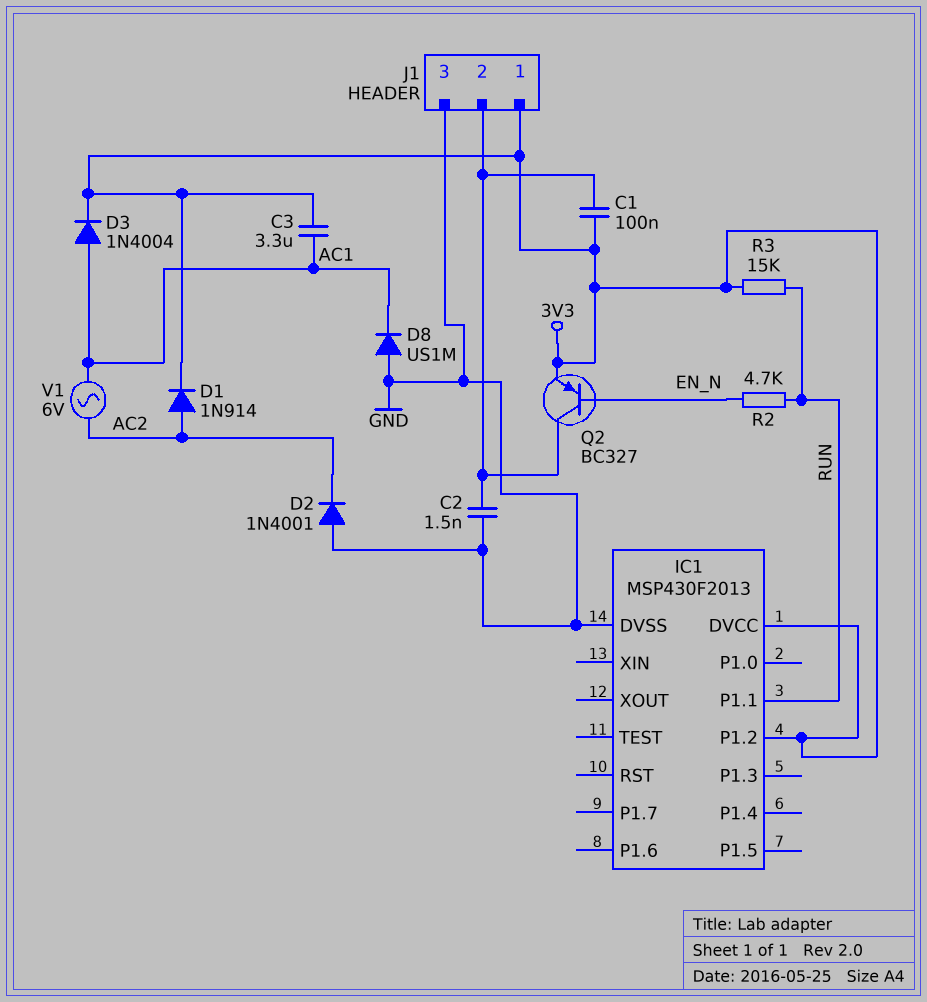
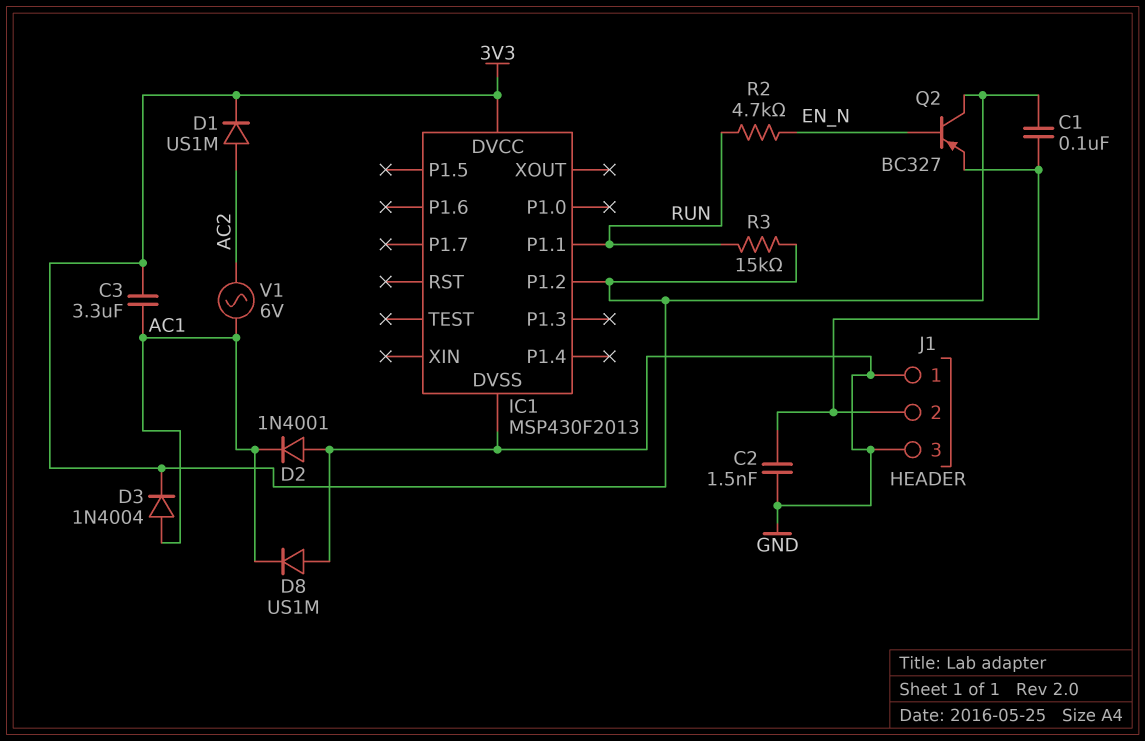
D1: diode 1N914 (A AC2, K 3V3) -> diode US1M (A AC2, K 3V3)
D2: diode 1N4001 (A GND, K AC2) -> diode 1N4001 (A GND, K AC1)
J1 pin 1: 3V3 -> GND
Q2: PNP BC327 (B EN_N, C J1/2, E 3V3) -> PNP BC327 (B EN_N, C 3V3, E J1/2)

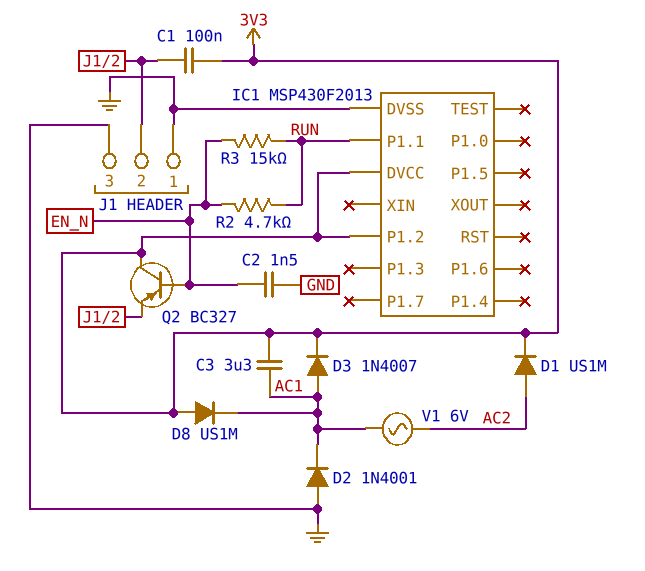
C2: 1.5nF (GND, J1/2) -> 1.5nF (EN_N, GND)
D3: diode 1N4004 (A AC1, K 3V3) -> diode 1N4007 (A AC1, K 3V3)
D8: diode US1M (A GND, K AC1) -> diode US1M (A 3V3, K AC1)
R3: 15k (3V3, RUN) -> 15k (EN_N, RUN)

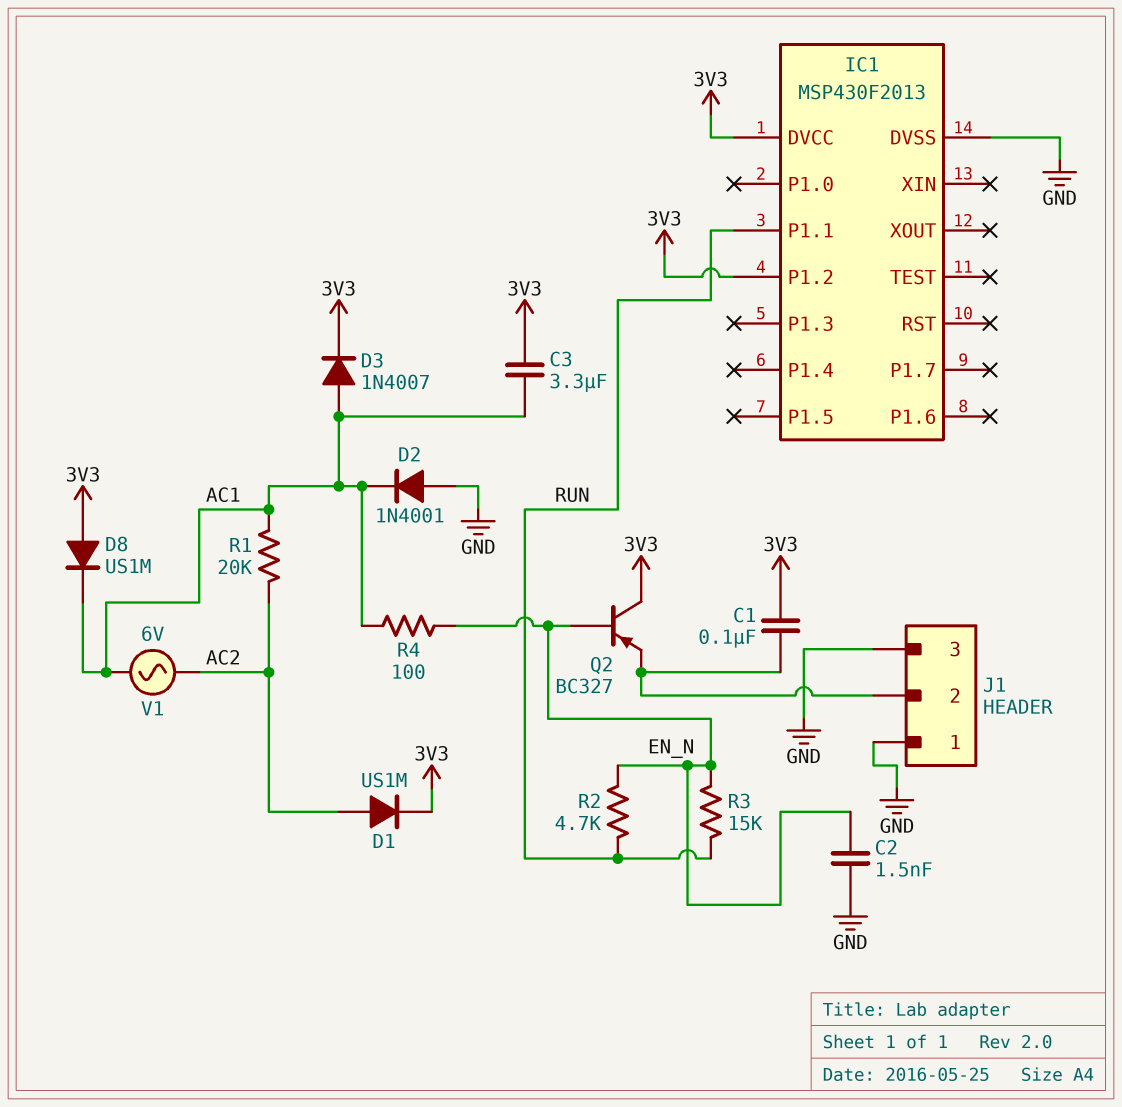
R1: none -> 20k (AC1, AC2)
R4: none -> 100 (AC1, EN_N)

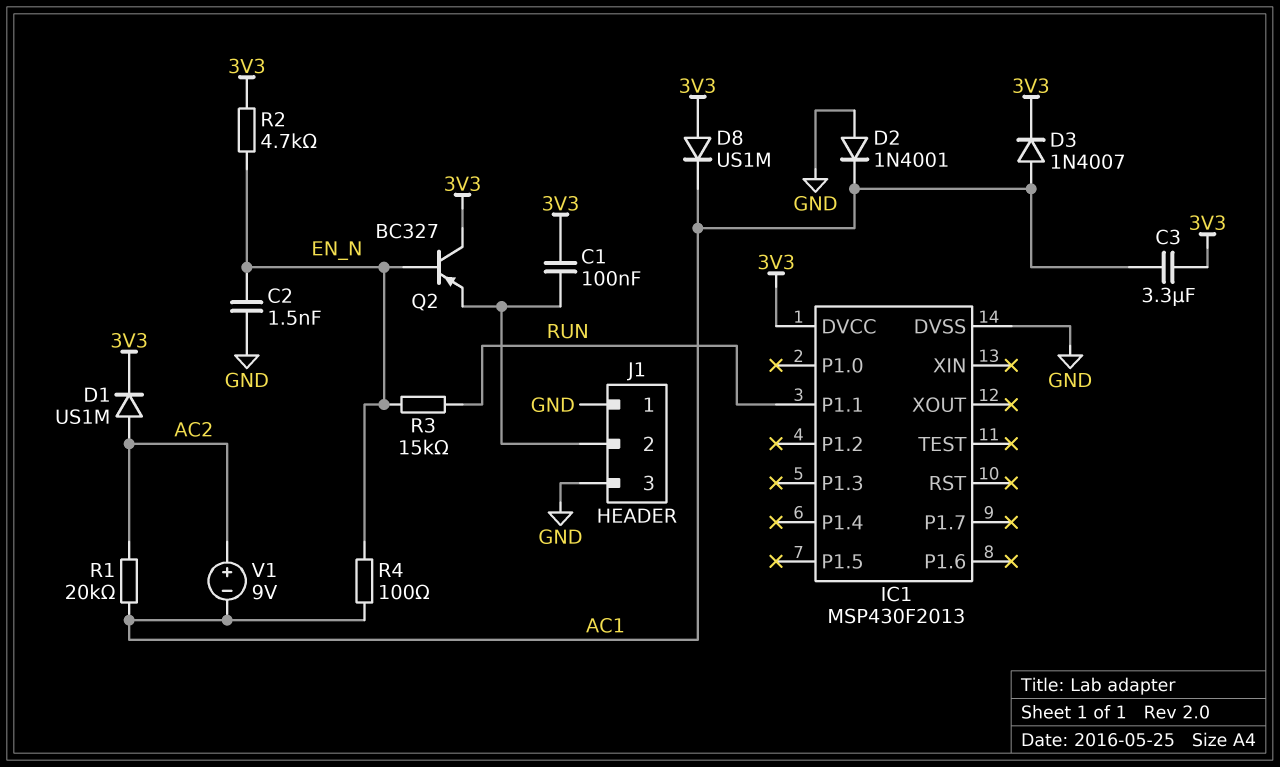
IC1 pin P1.2: 3V3 -> none
R2: 4.7k (EN_N, RUN) -> 4.7k (3V3, EN_N)
V1: AC 6V (AC1, AC2) -> 9V (plus AC2, minus AC1)

